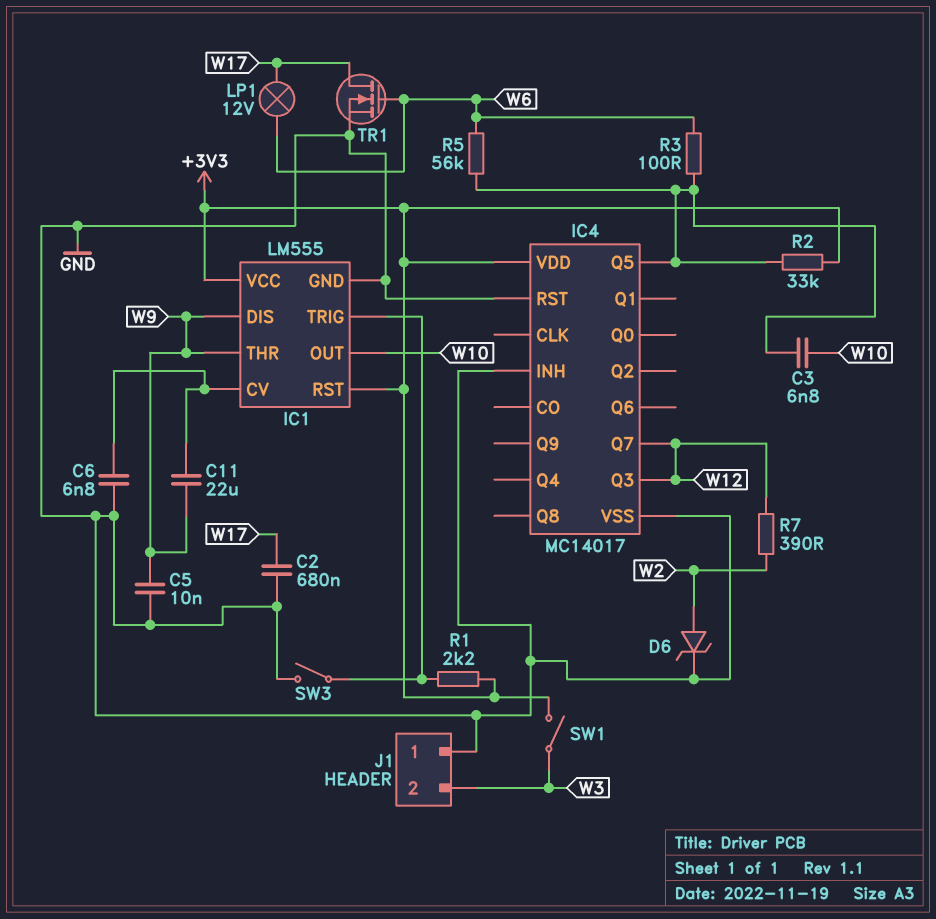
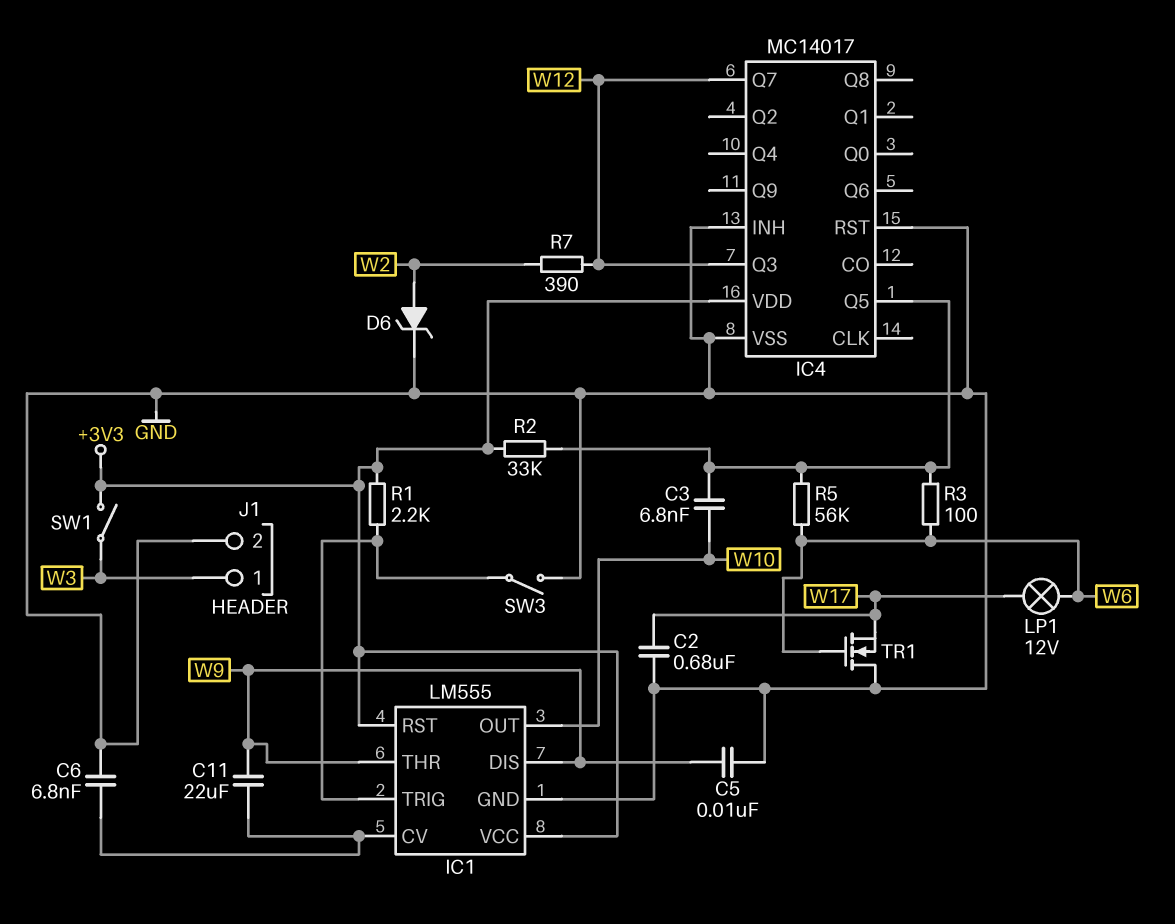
J1 pin 1: GND -> W3
J1 pin 2: W3 -> GND
TR1: NMOS (G W6, D W17, S GND) -> NMOS (G W6, D GND, S W17)

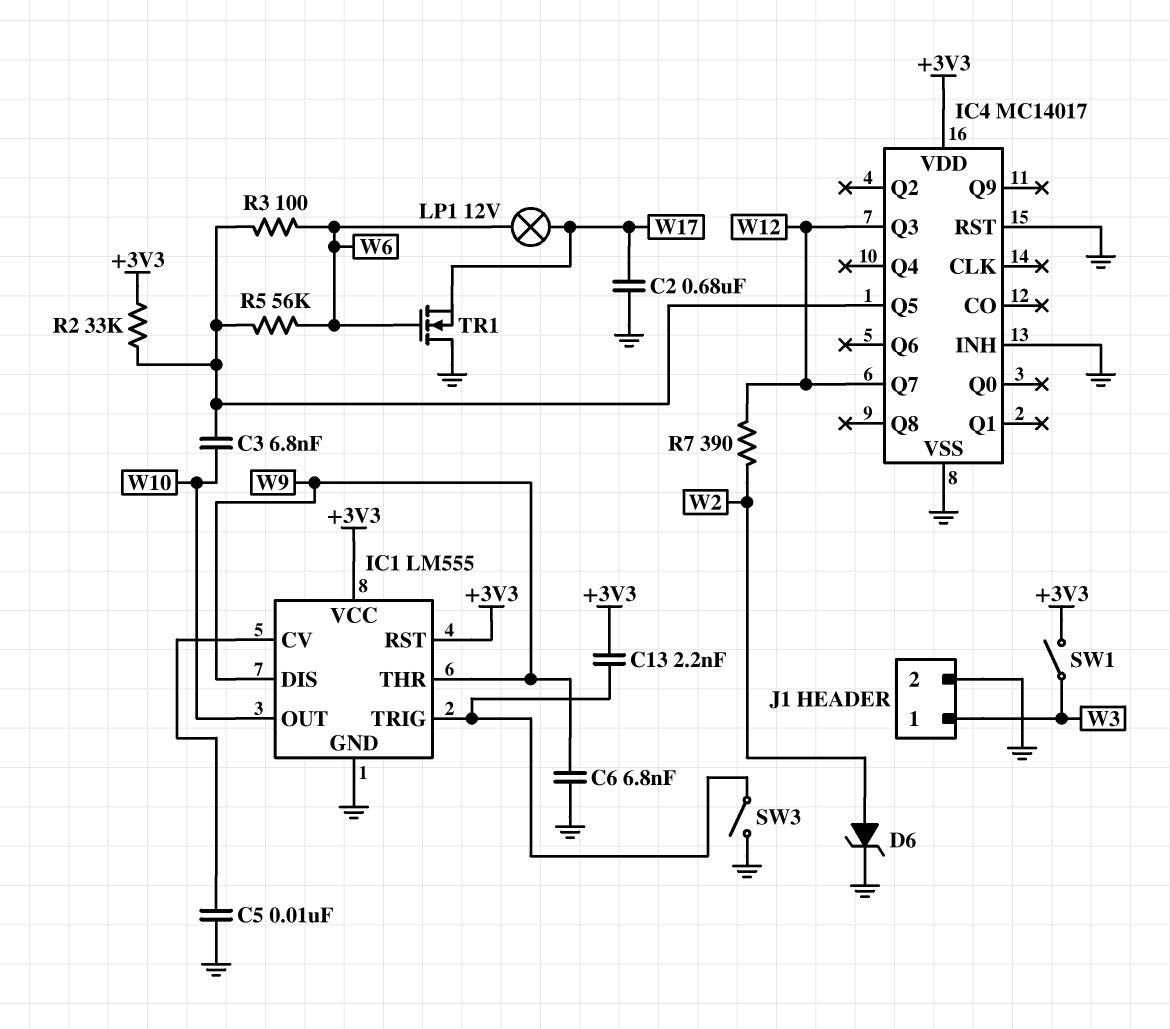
C5: 10nF (GND, W9) -> 10nF (GND, IC1/CV)
C6: 6.8nF (GND, IC1/CV) -> 6.8nF (GND, W9)
C11: 22uF (IC1/CV, W9) -> none
C13: none -> 2.2nF (+3V3, IC1/TRIG)
R1: 2.2k (+3V3, IC1/TRIG) -> none

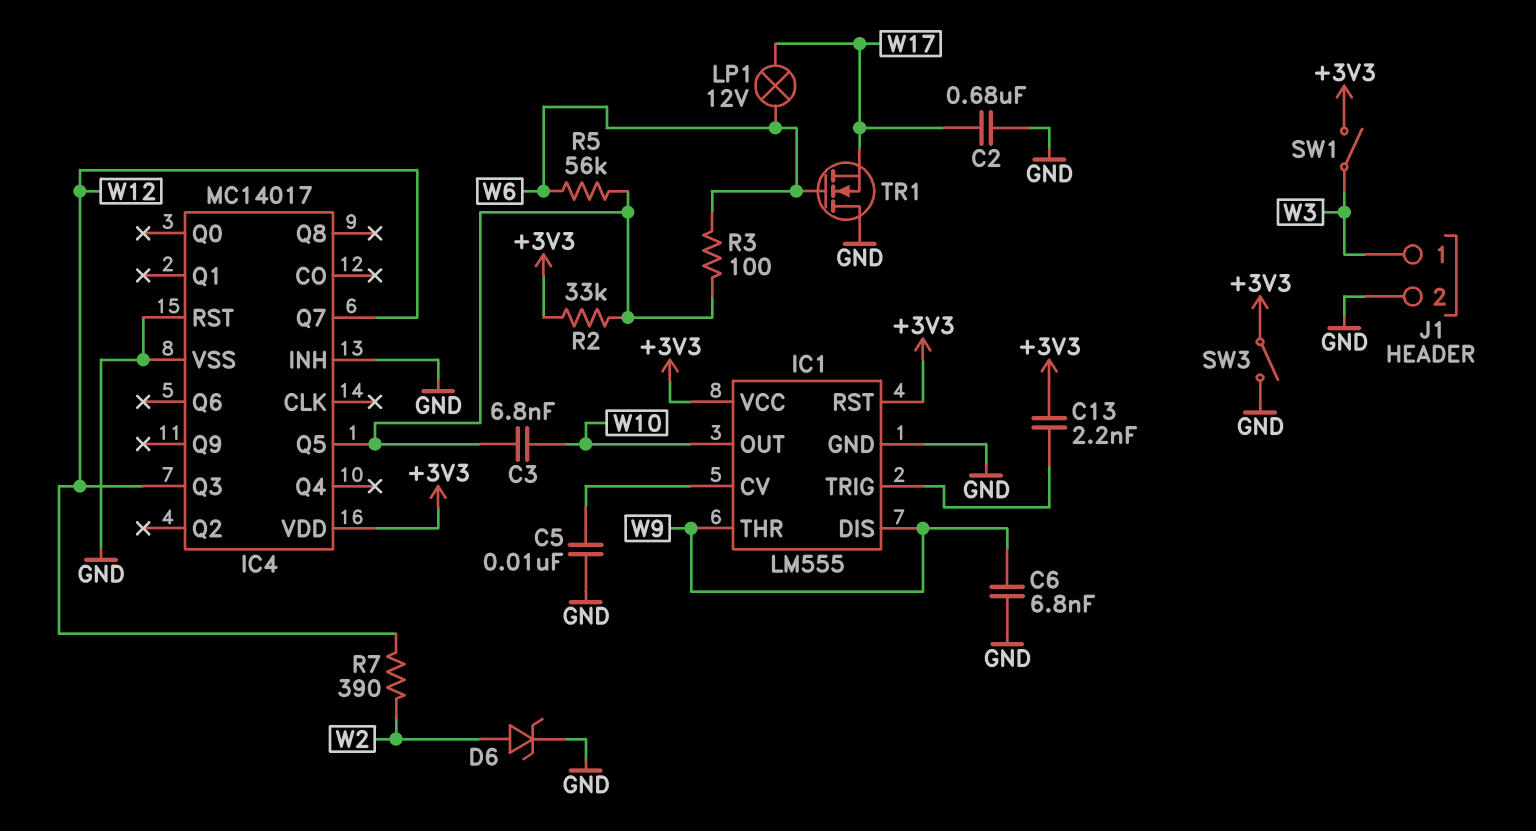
SW3: switch (GND, IC1/TRIG) -> switch (+3V3, GND)

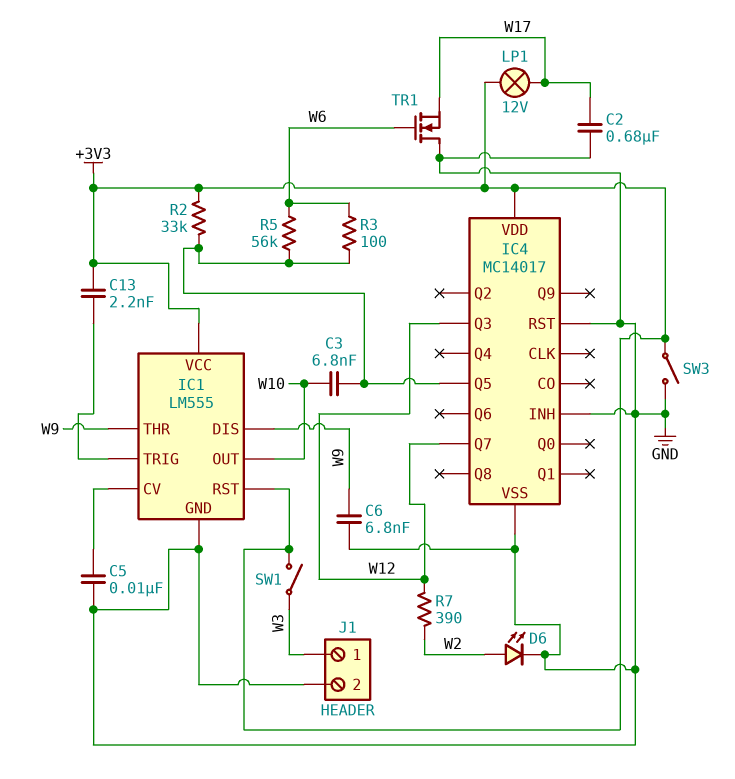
D6: zener (A W2, K GND) -> LED (A W2, K GND)
LP1: lamp 12V (W6, W17) -> lamp 12V (+3V3, W17)

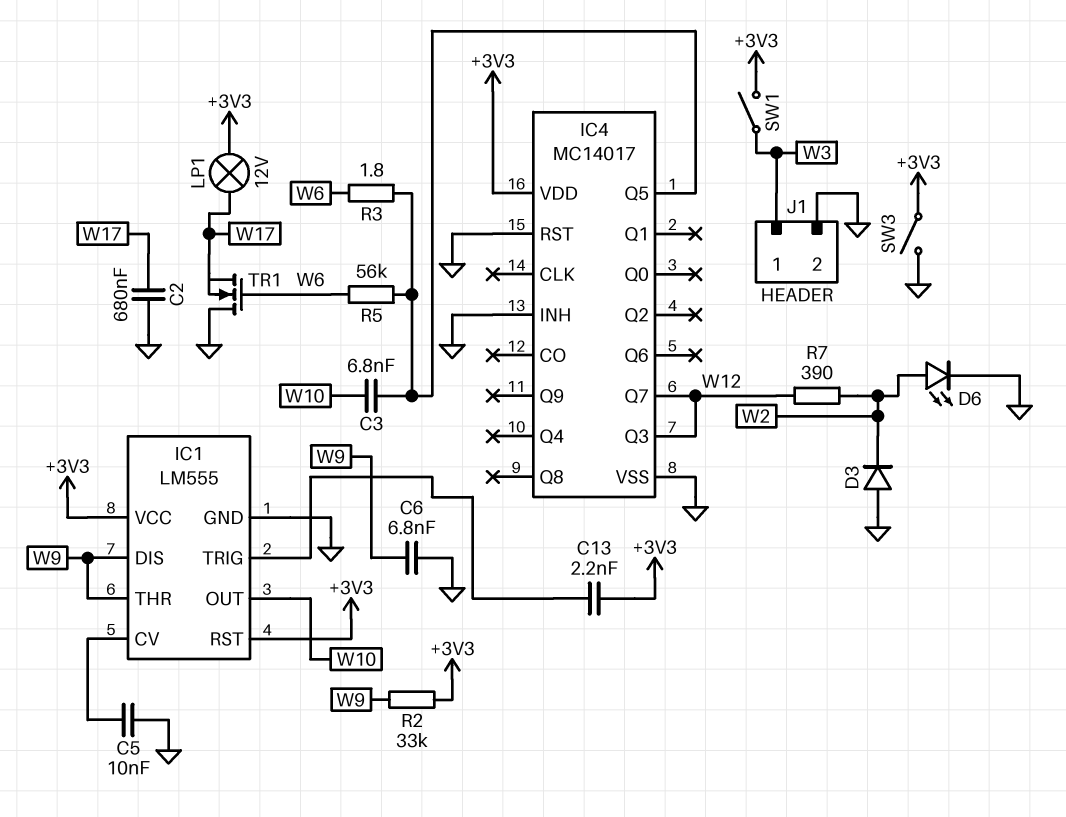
D3: none -> diode (A GND, K W2)
R2: 33k (+3V3, IC4/Q5) -> 33k (+3V3, W9)
R3: 100 (IC4/Q5, W6) -> 1.8 (IC4/Q5, W6)

